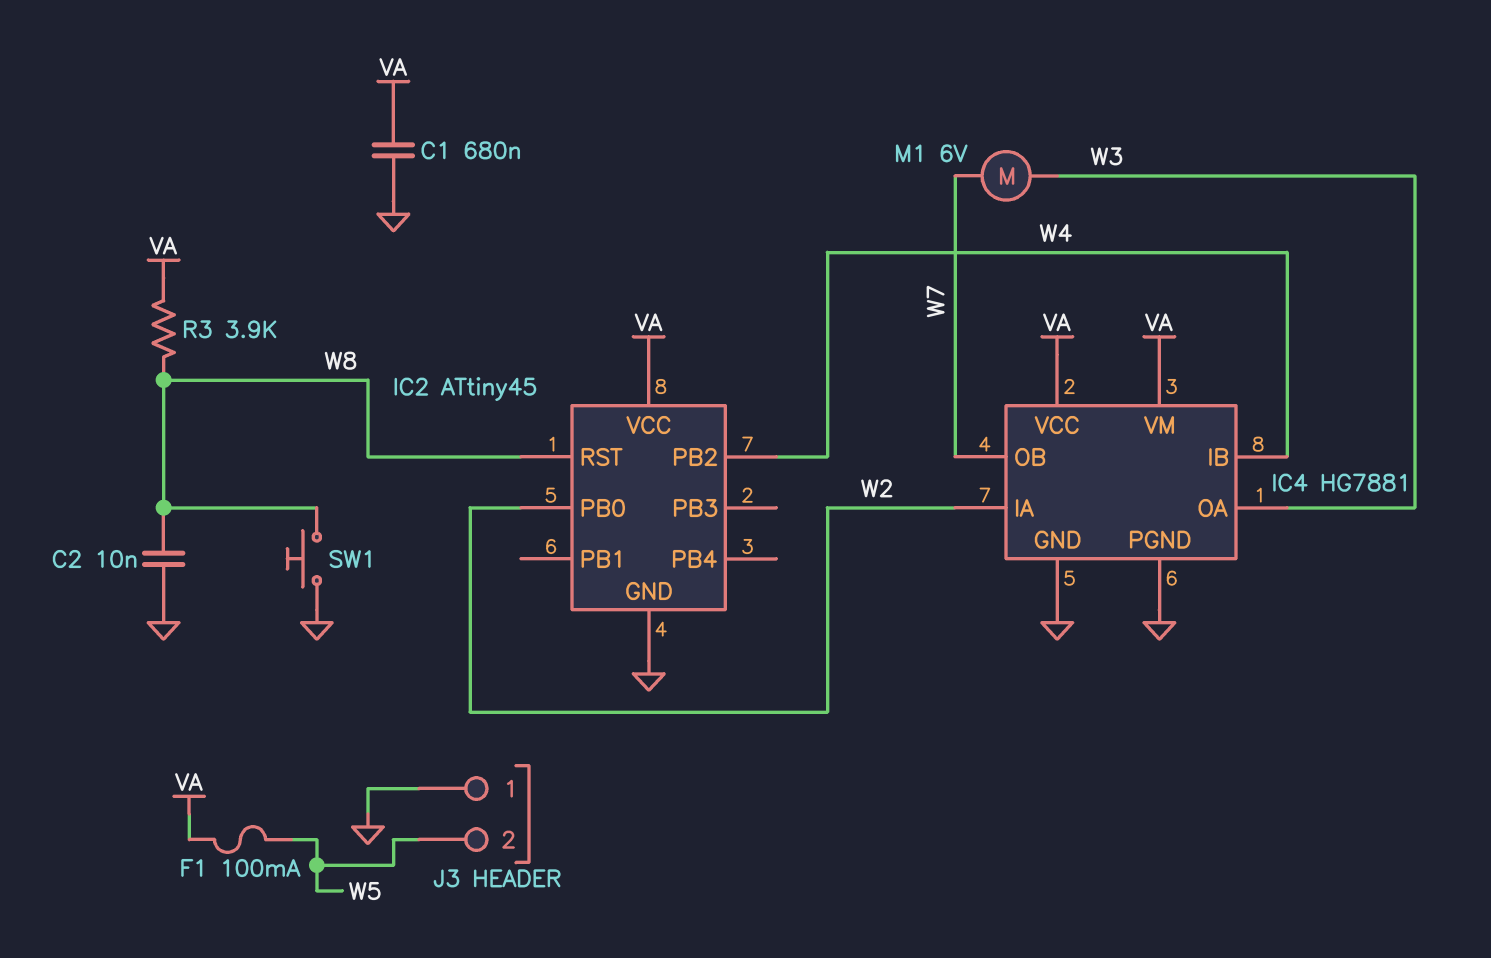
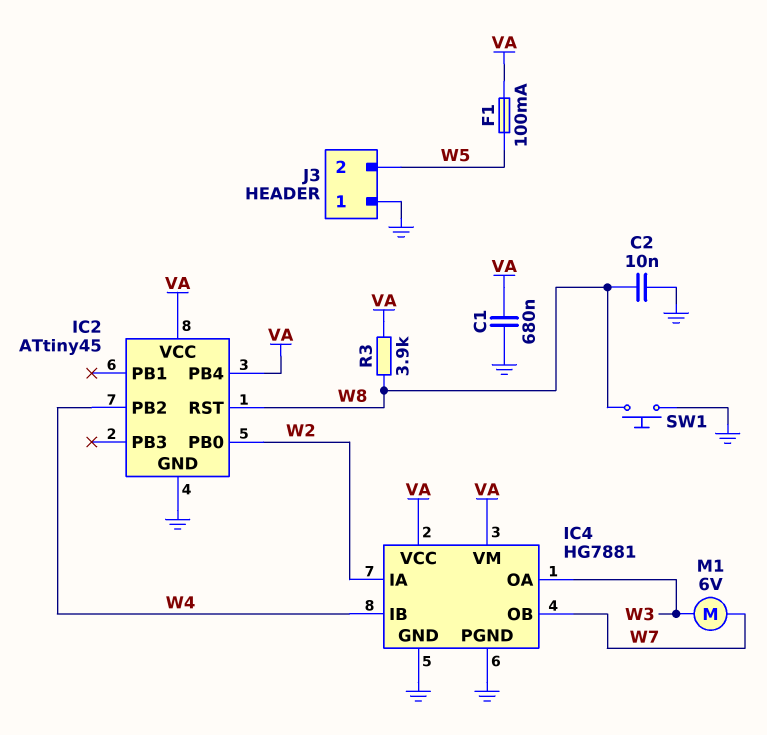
IC2 pin PB4: none -> VA

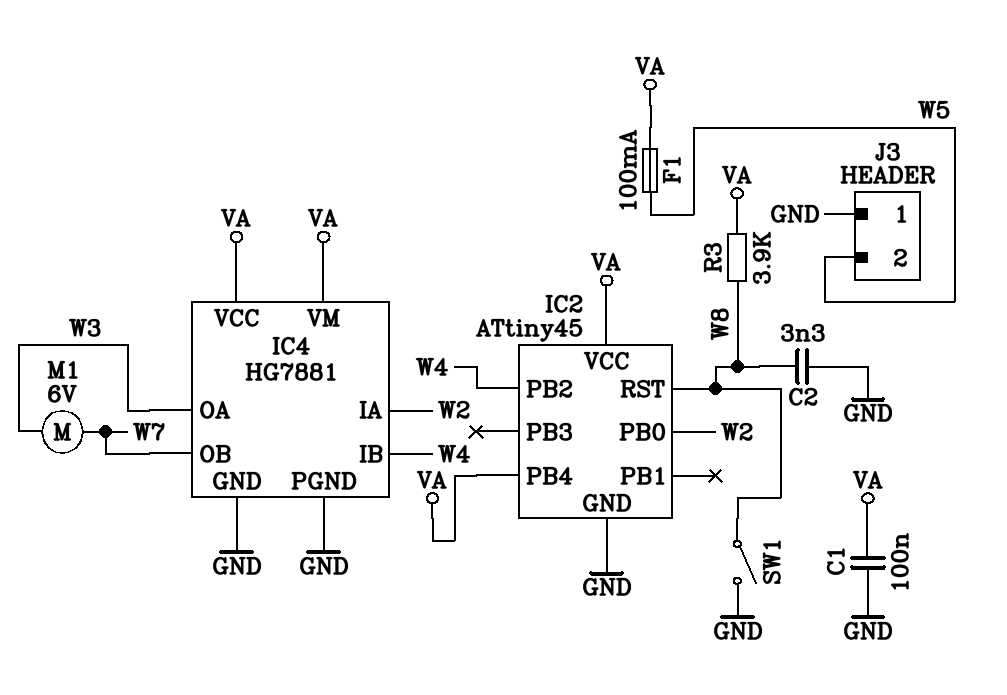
C1: 680nF (GND, VA) -> 100nF (GND, VA)
C2: 10nF (GND, W8) -> 3.3nF (GND, W8)
SW1: button (GND, W8) -> switch (GND, W8)

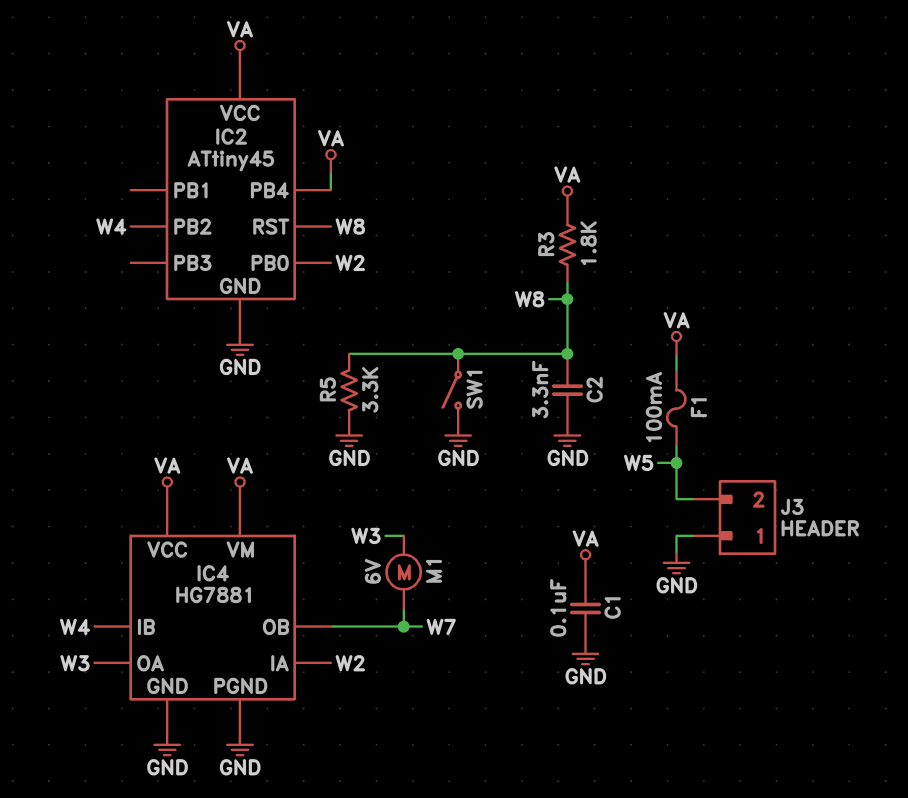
R3: 3.9k (VA, W8) -> 1.8k (VA, W8)
R5: none -> 3.3k (GND, W8)

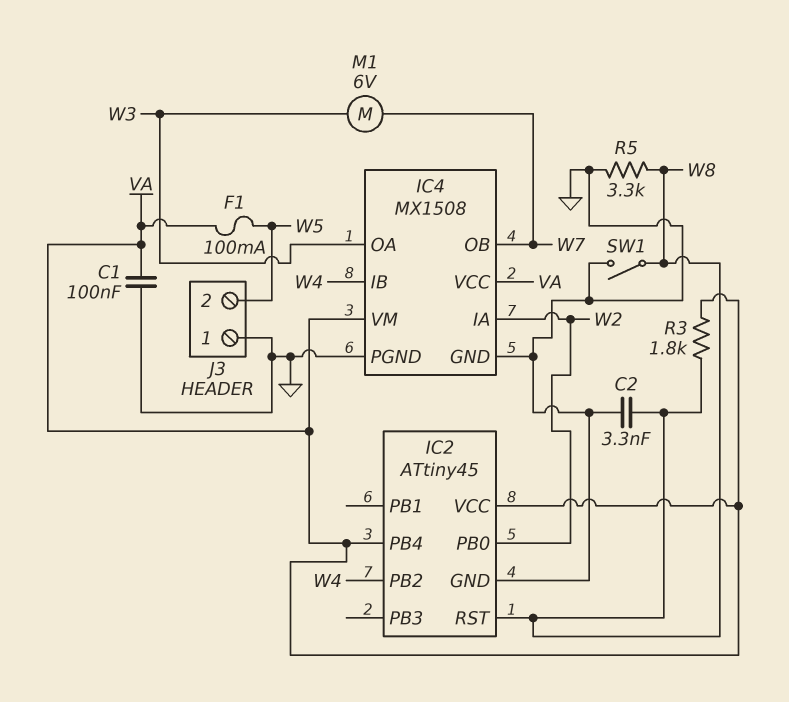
IC4: HG7881 -> MX1508

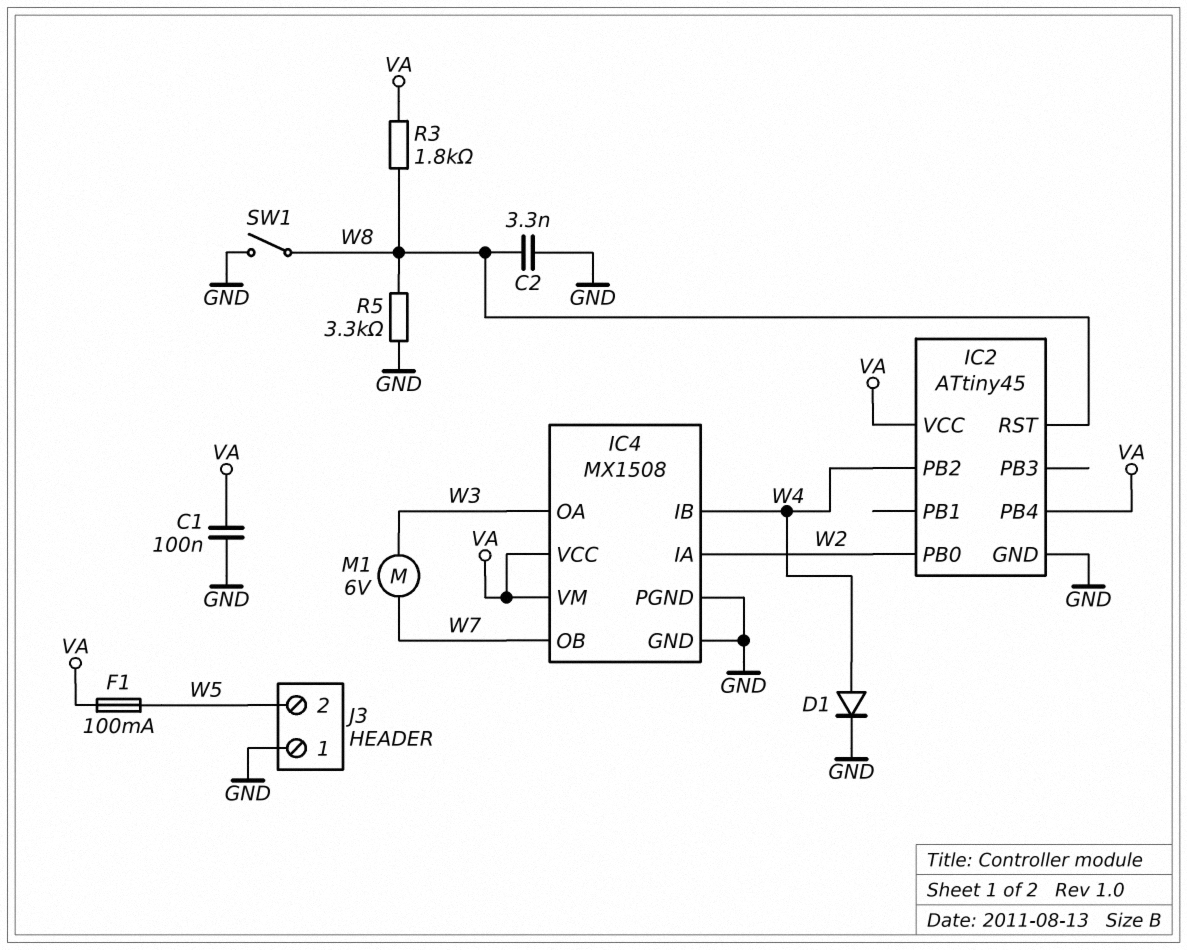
D1: none -> diode (A W4, K GND)

